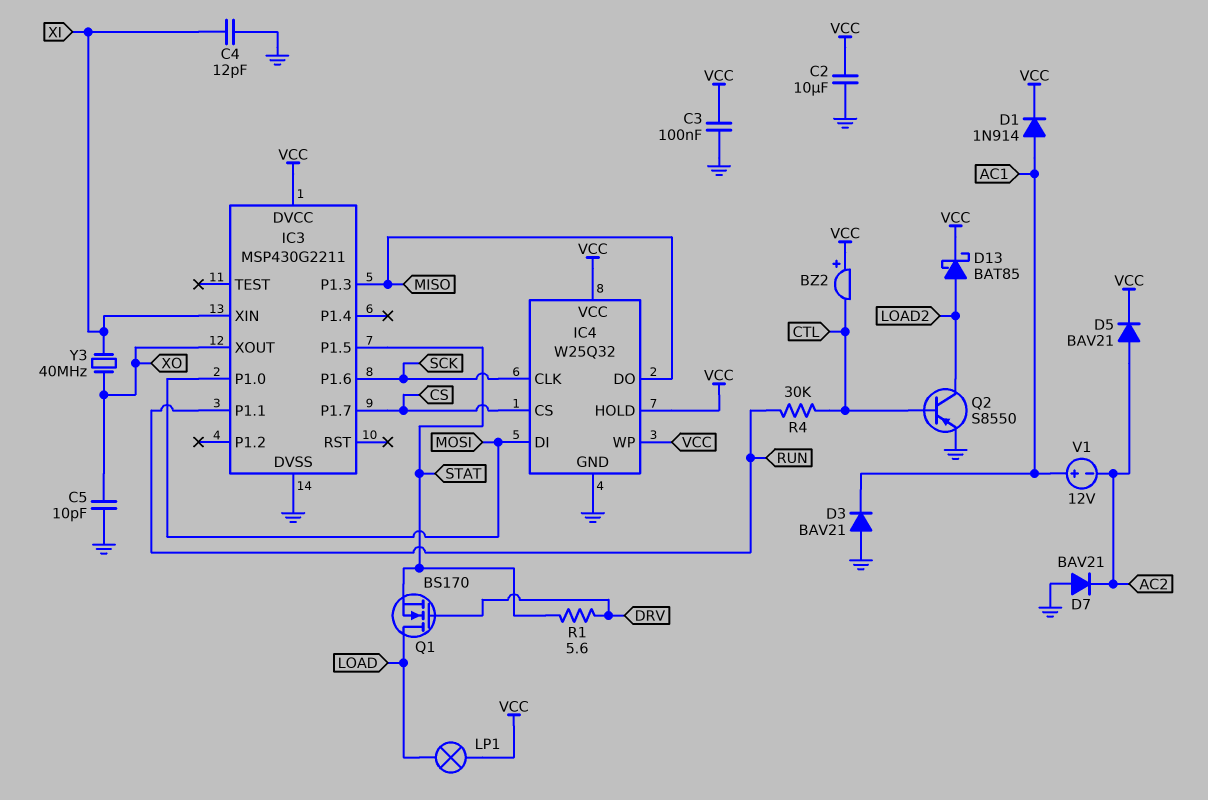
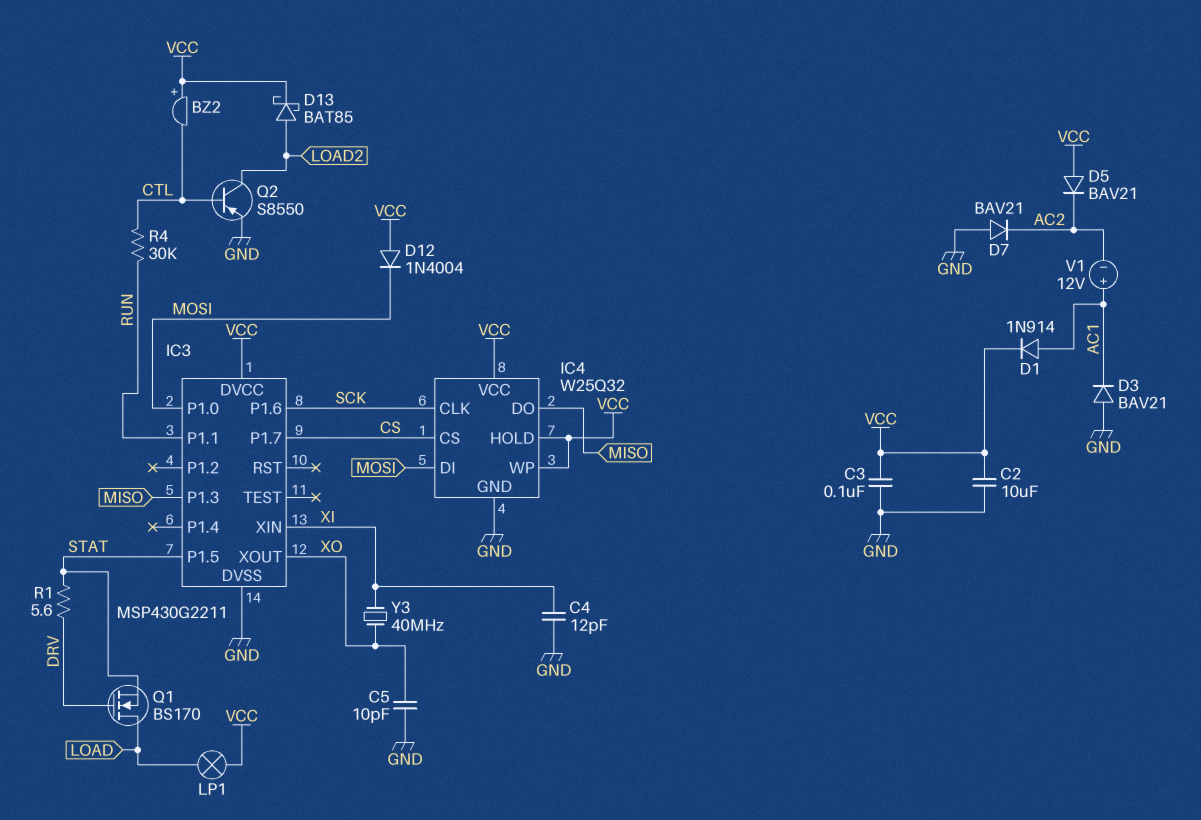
D5: diode BAV21 (A AC2, K VCC) -> diode BAV21 (A VCC, K AC2)
D12: none -> diode 1N4004 (A VCC, K MOSI)

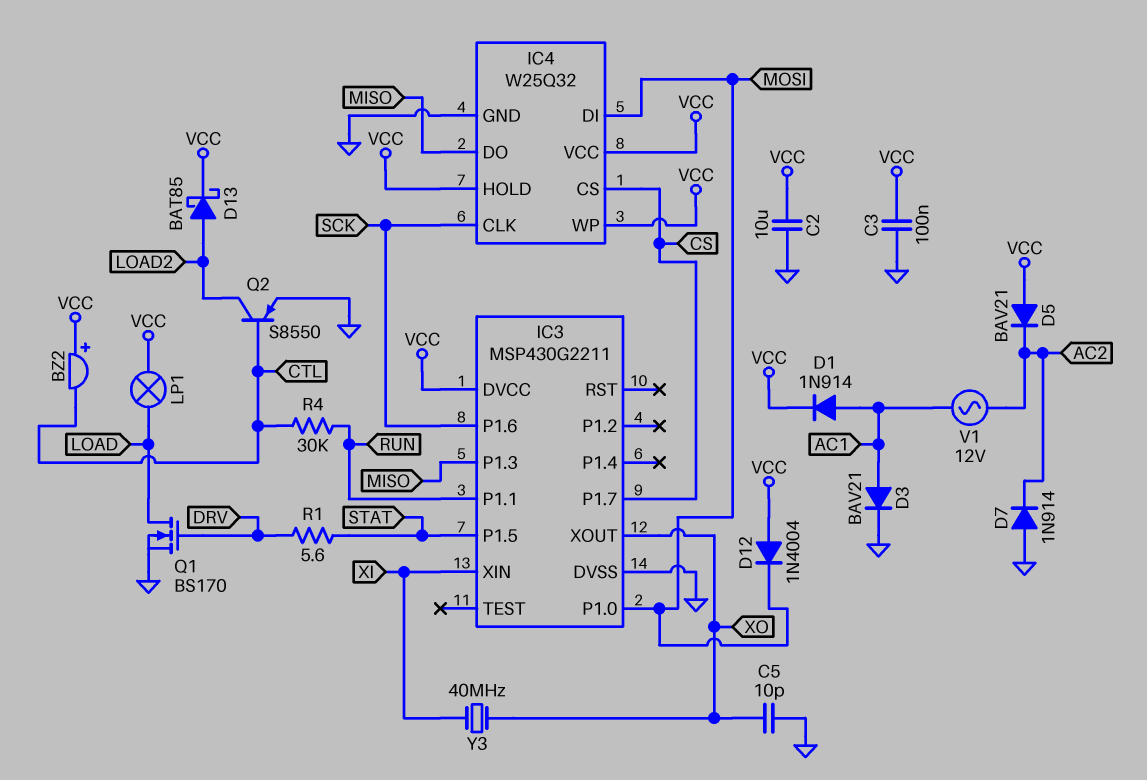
C4: 12pF (GND, XI) -> none
D3: diode BAV21 (A GND, K AC1) -> diode BAV21 (A AC1, K GND)
D7: diode BAV21 (A GND, K AC2) -> diode 1N914 (A GND, K AC2)
Q1: NMOS BS170 (G DRV, D LOAD, S STAT) -> NMOS BS170 (G DRV, D LOAD, S GND)
V1: 12V (plus AC1, minus AC2) -> AC 12V (AC1, AC2)

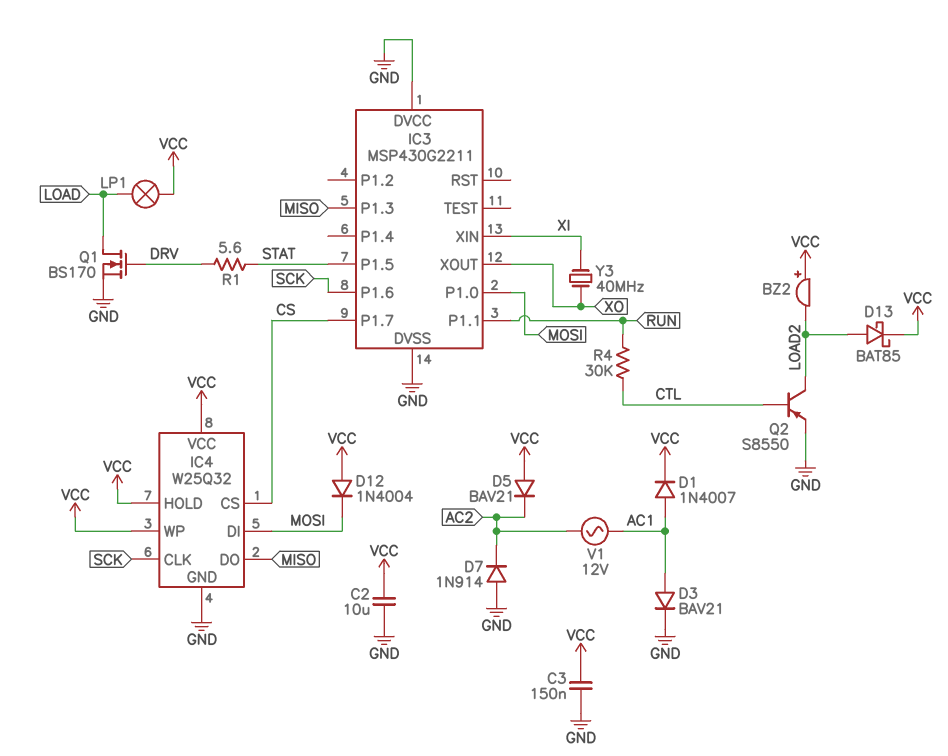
BZ2: buzzer (plus VCC, minus CTL) -> buzzer (plus VCC, minus LOAD2)
C3: 100nF (GND, VCC) -> 150nF (GND, VCC)
C5: 10pF (GND, XO) -> none
D1: diode 1N914 (A AC1, K VCC) -> diode 1N4007 (A AC1, K VCC)
IC3 pin DVCC: VCC -> GND

